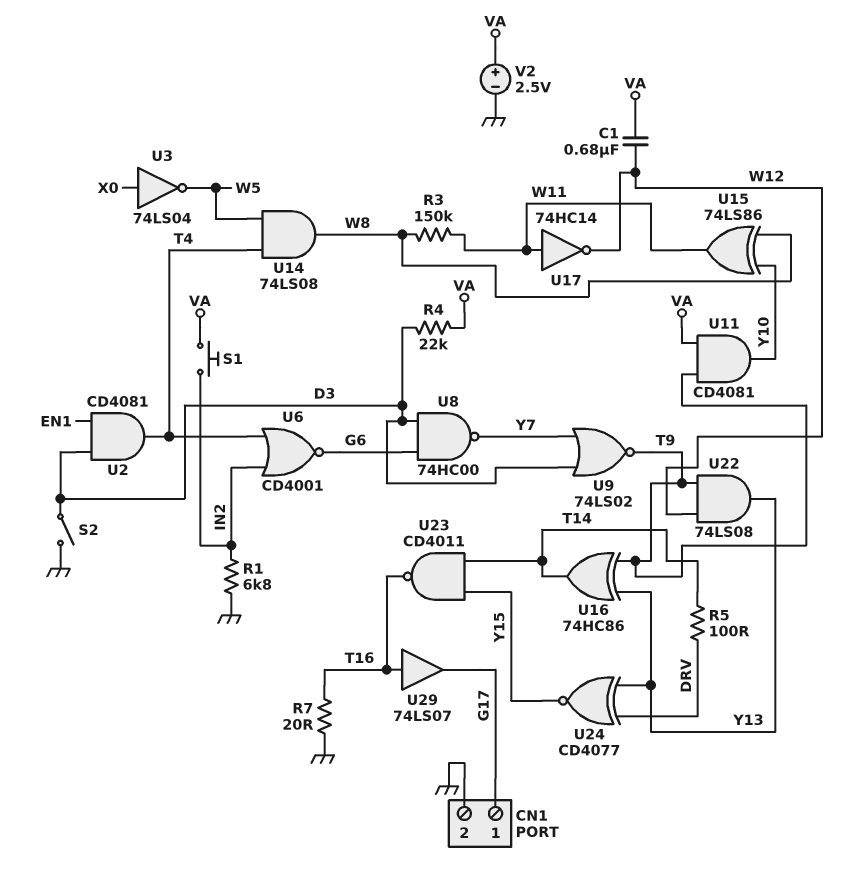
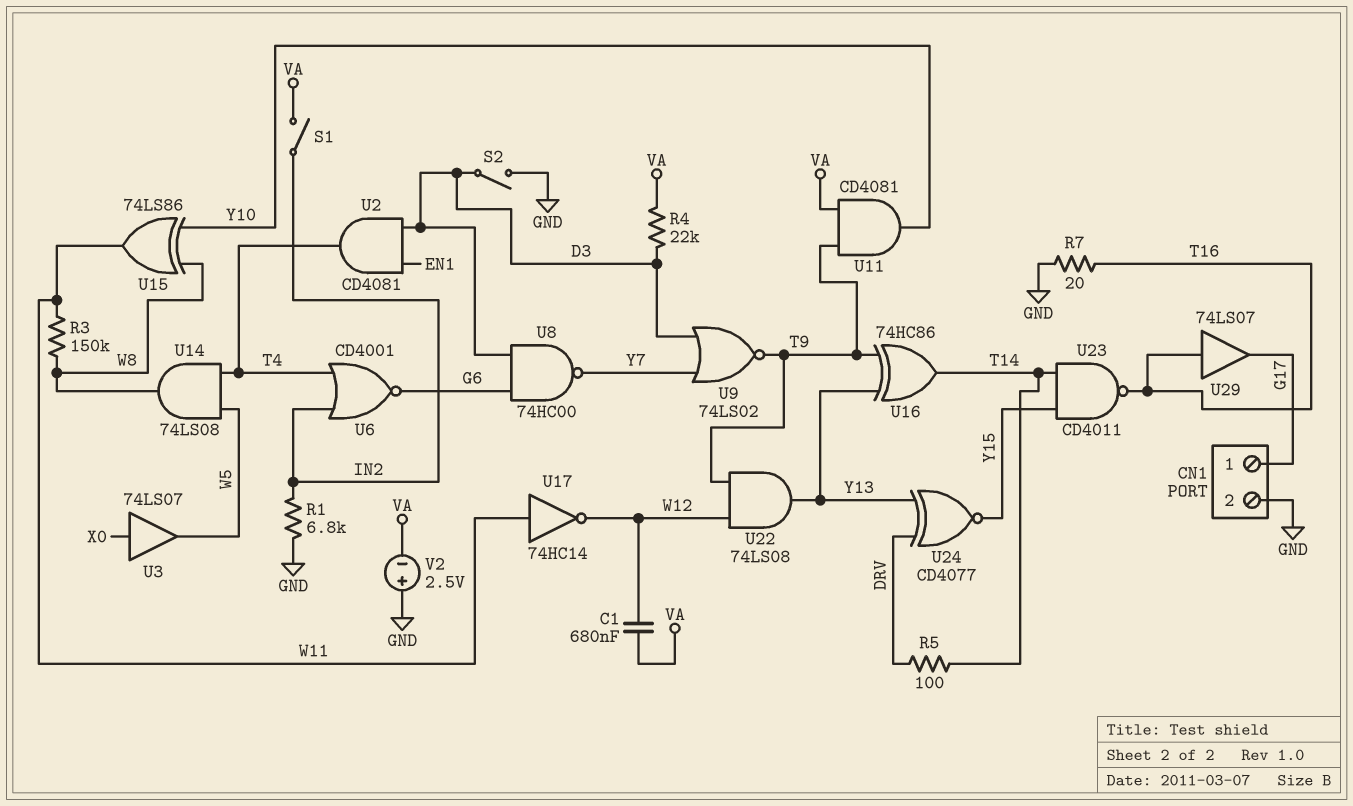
S1: button (IN2, VA) -> switch (IN2, VA)
U3: NOT 74LS04 (in X0, out W5) -> buffer 74LS07 (in X0, out W5)
V2: 2.5V (plus VA, minus GND) -> 2.5V (plus GND, minus VA)

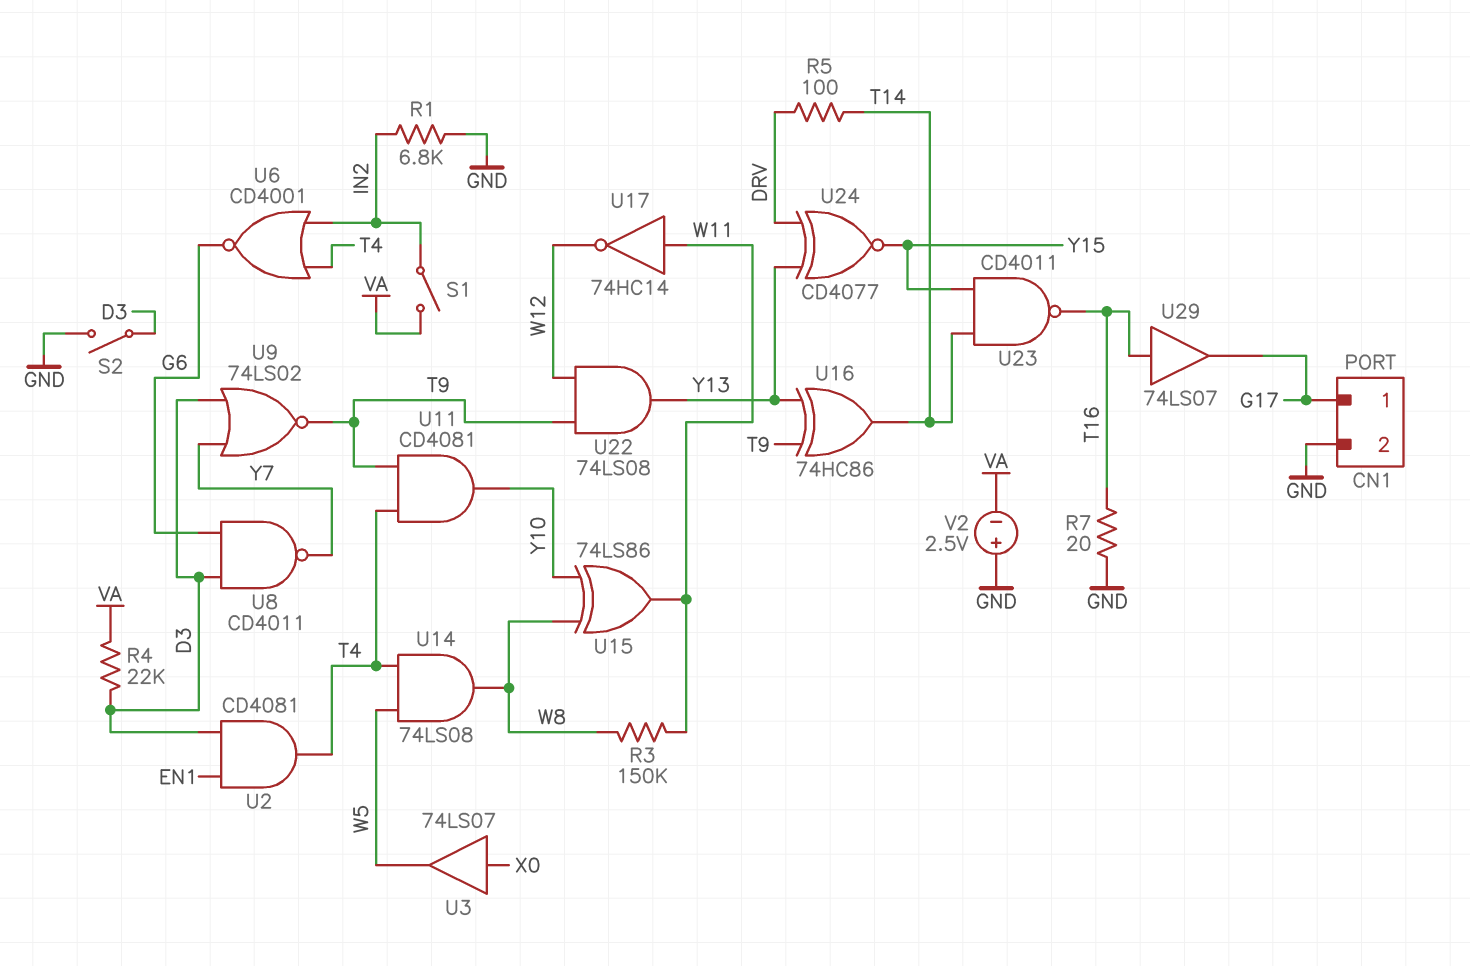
C1: 680nF (VA, W12) -> none
U8: NAND 74HC00 (in D3, in G6, out Y7) -> NAND CD4011 (in D3, in G6, out Y7)
U11: AND CD4081 (in T9, in VA, out Y10) -> AND CD4081 (in T4, in T9, out Y10)

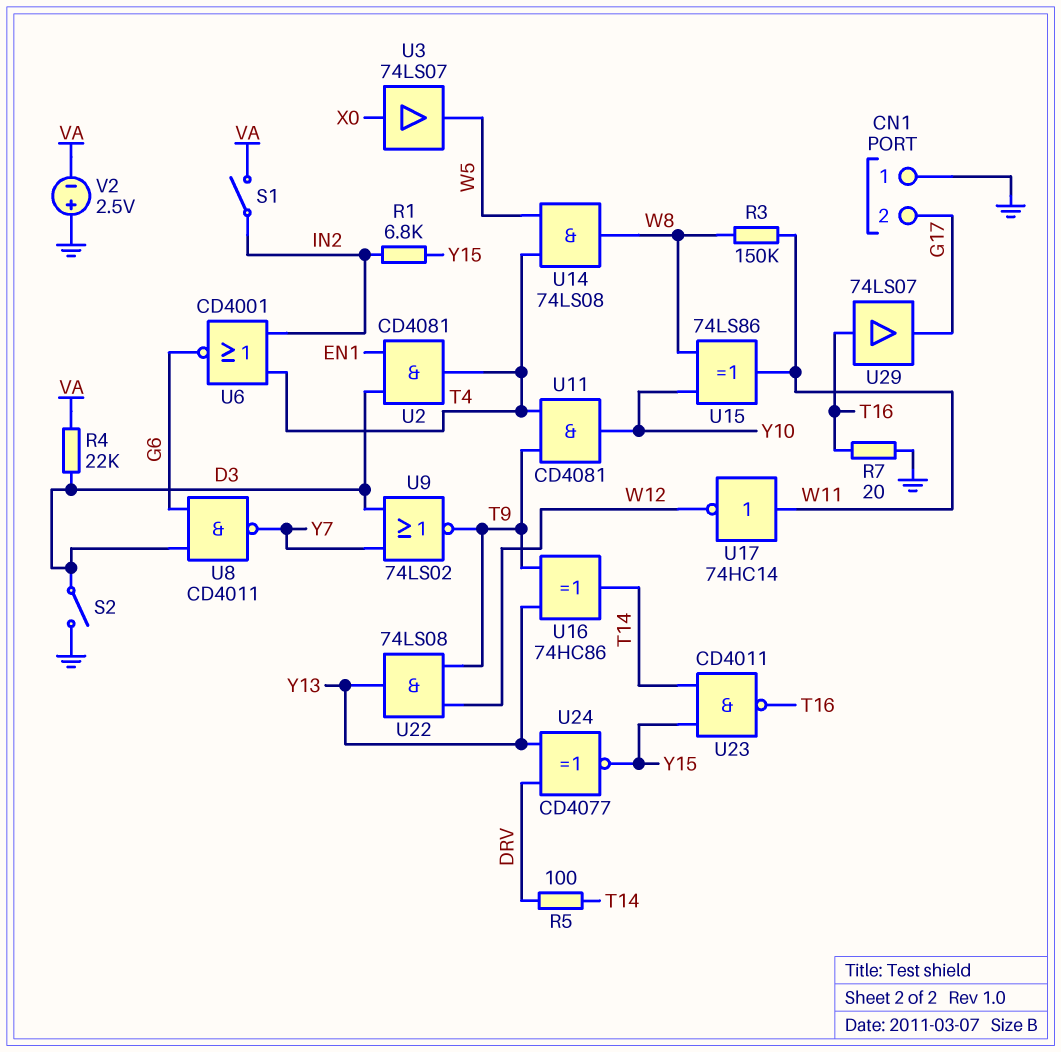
CN1 pin 1: G17 -> GND
CN1 pin 2: GND -> G17
R1: 6.8k (GND, IN2) -> 6.8k (IN2, Y15)

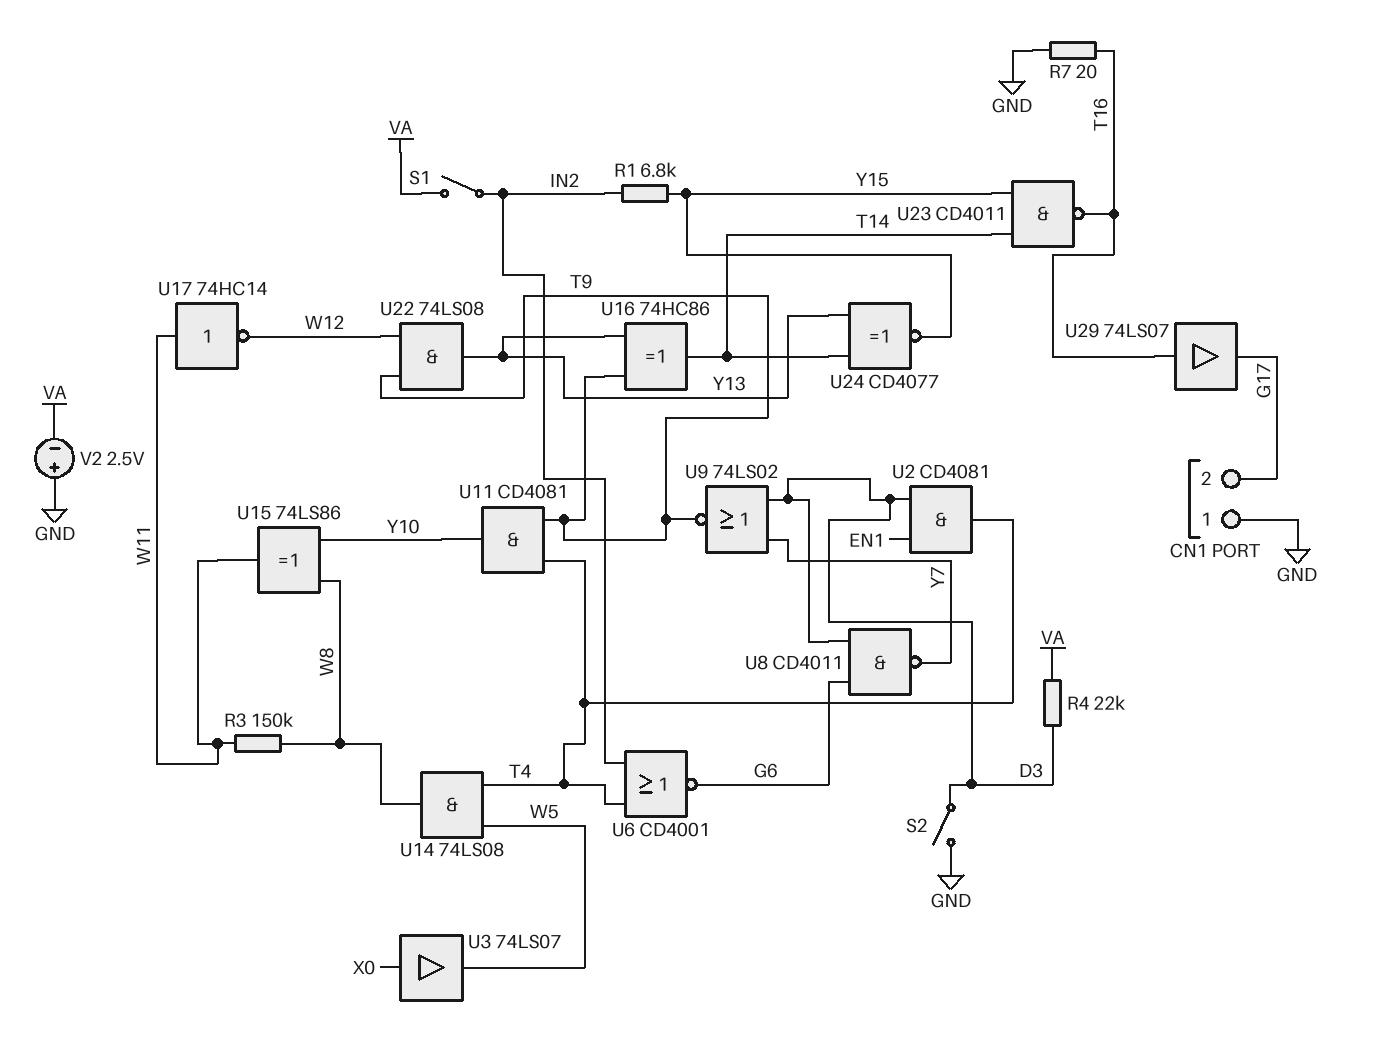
R5: 100 (DRV, T14) -> none
U24: XNOR CD4077 (in DRV, in Y13, out Y15) -> XNOR CD4077 (in T14, in Y13, out Y15)

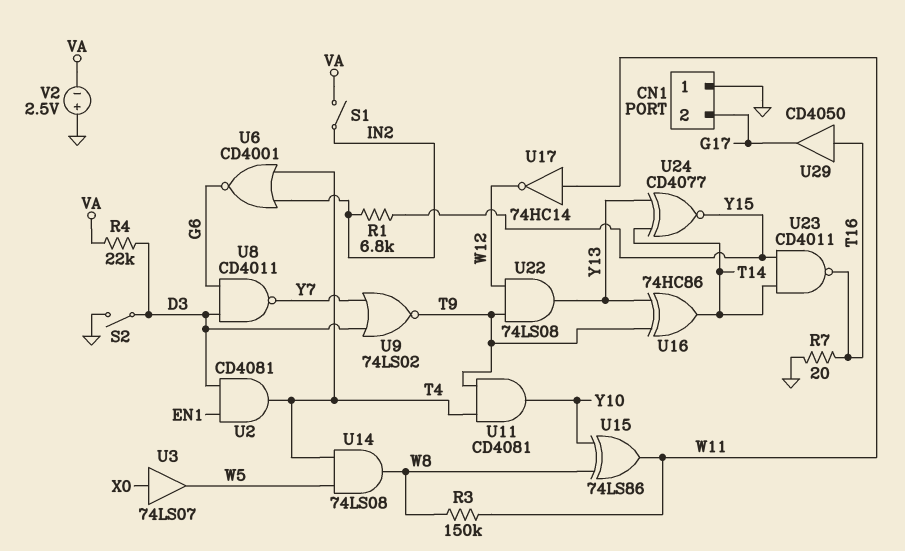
U29: buffer 74LS07 (in T16, out G17) -> buffer CD4050 (in T16, out G17)

